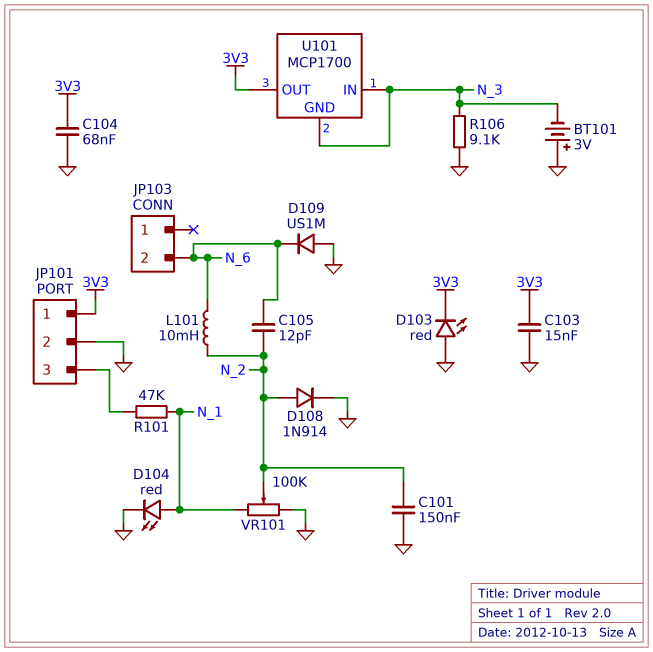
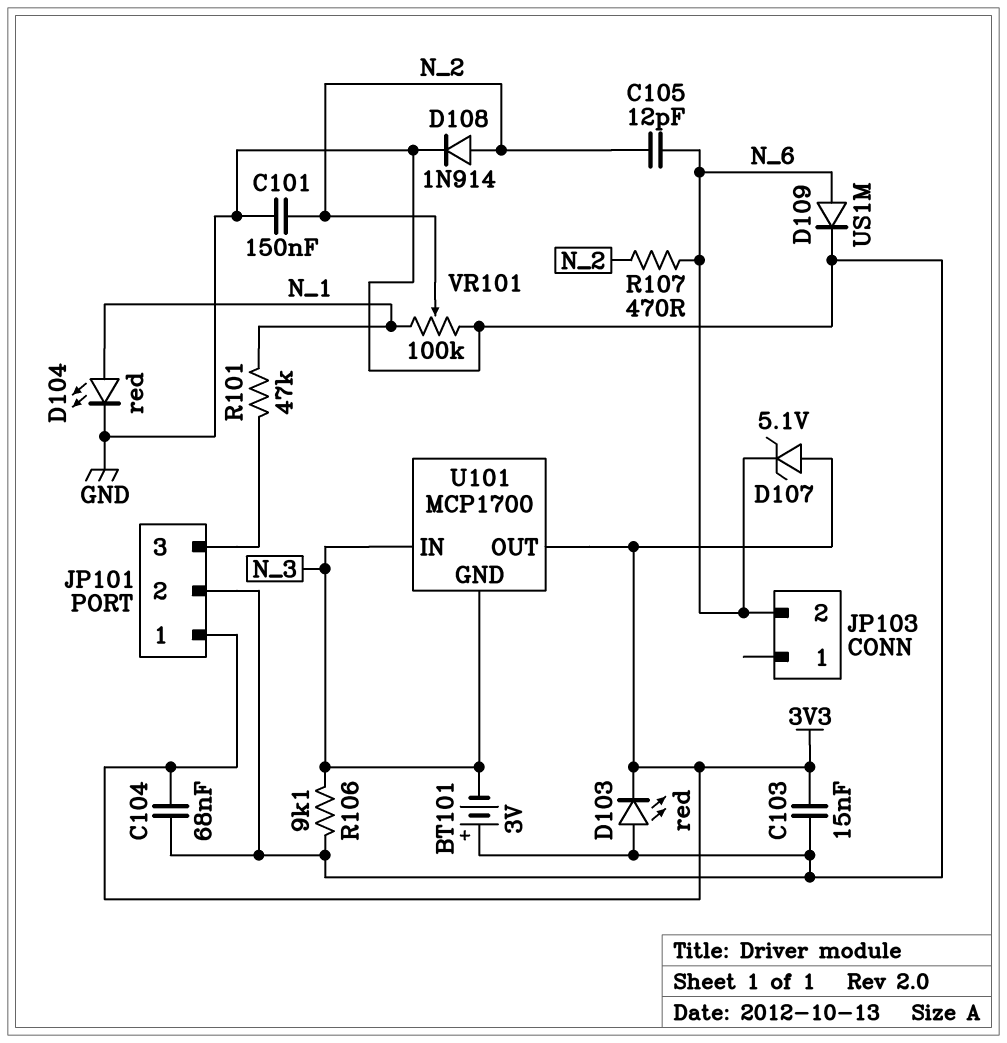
D107: none -> zener 5.1V (A 3V3, K N_6)
D109: diode US1M (A GND, K N_6) -> diode US1M (A N_6, K GND)
L101: 10mH (N_2, N_6) -> none
R107: none -> 470 (N_2, N_6)

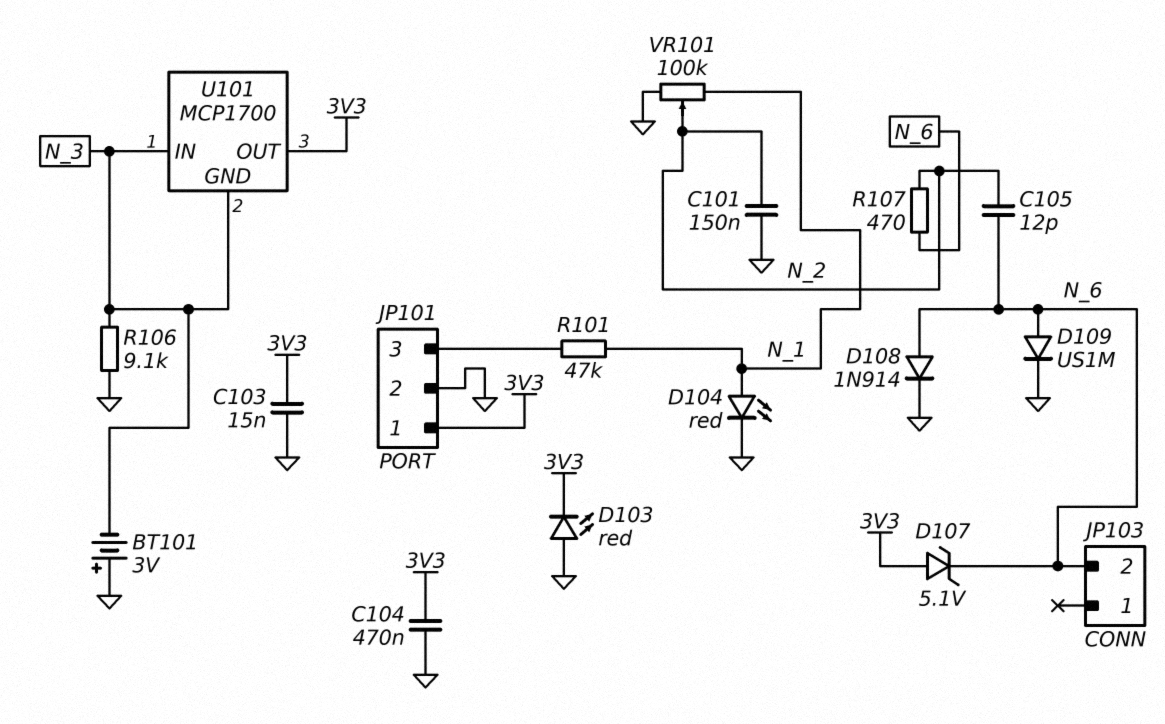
C104: 68nF (3V3, GND) -> 470nF (3V3, GND)
D108: diode 1N914 (A N_2, K GND) -> diode 1N914 (A N_6, K GND)

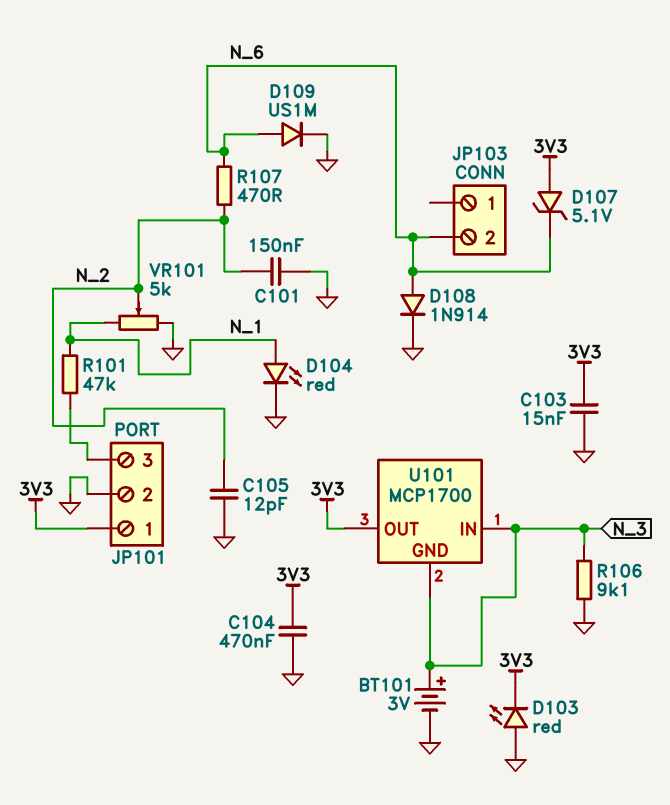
BT101: 3V (plus GND, minus N_3) -> 3V (plus N_3, minus GND)
C105: 12pF (N_2, N_6) -> 12pF (GND, N_2)
VR101: 100k (GND, N_1, wiper N_2) -> 5k (GND, N_1, wiper N_2)

